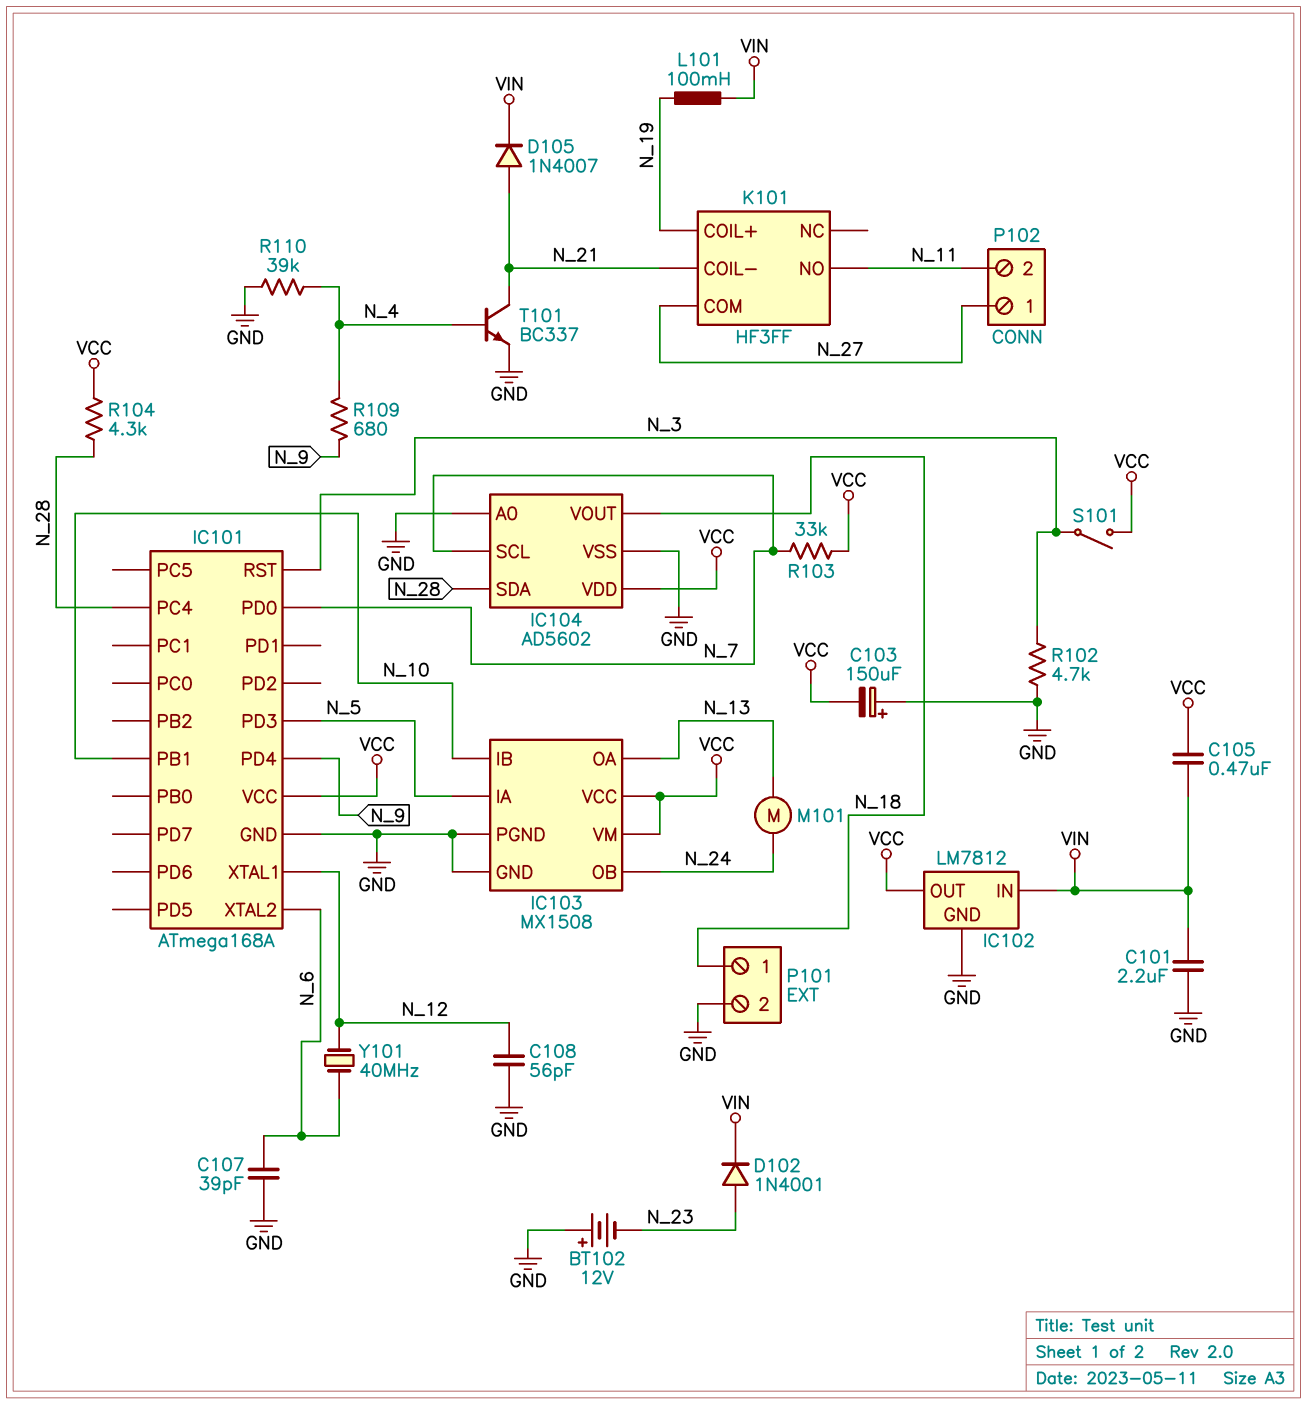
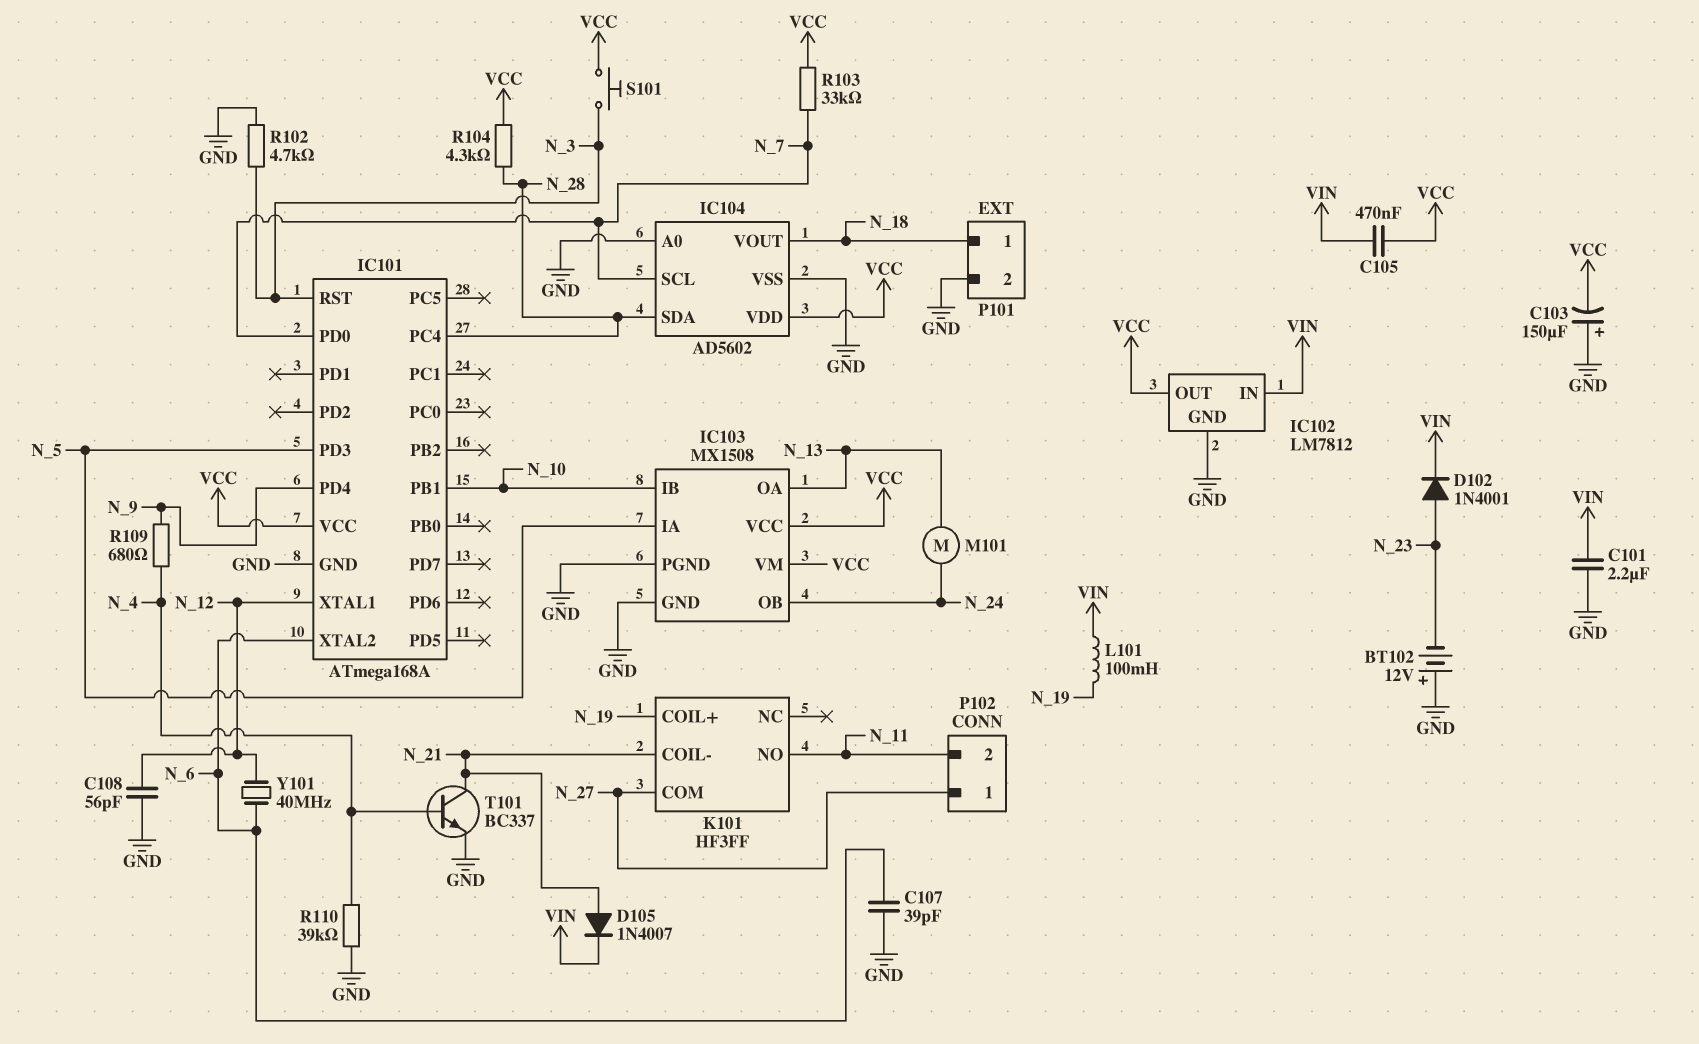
S101: switch (N_3, VCC) -> button (N_3, VCC)

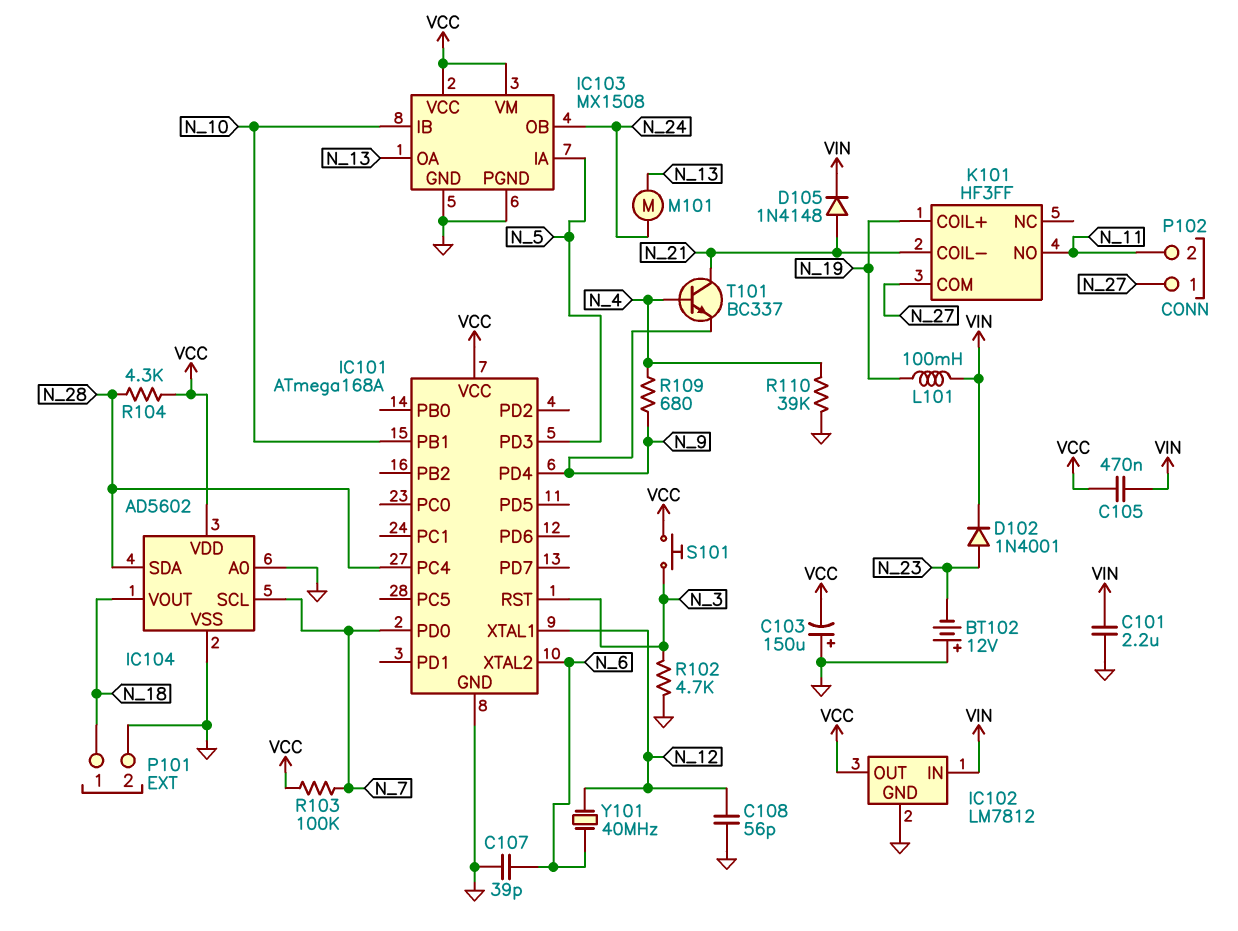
D105: diode 1N4007 (A N_21, K VIN) -> diode 1N4148 (A N_21, K VIN)
R103: 33k (N_7, VCC) -> 100k (N_7, VCC)
T101: NPN BC337 (B N_4, C N_21, E GND) -> NPN BC337 (B N_4, C N_21, E N_9)

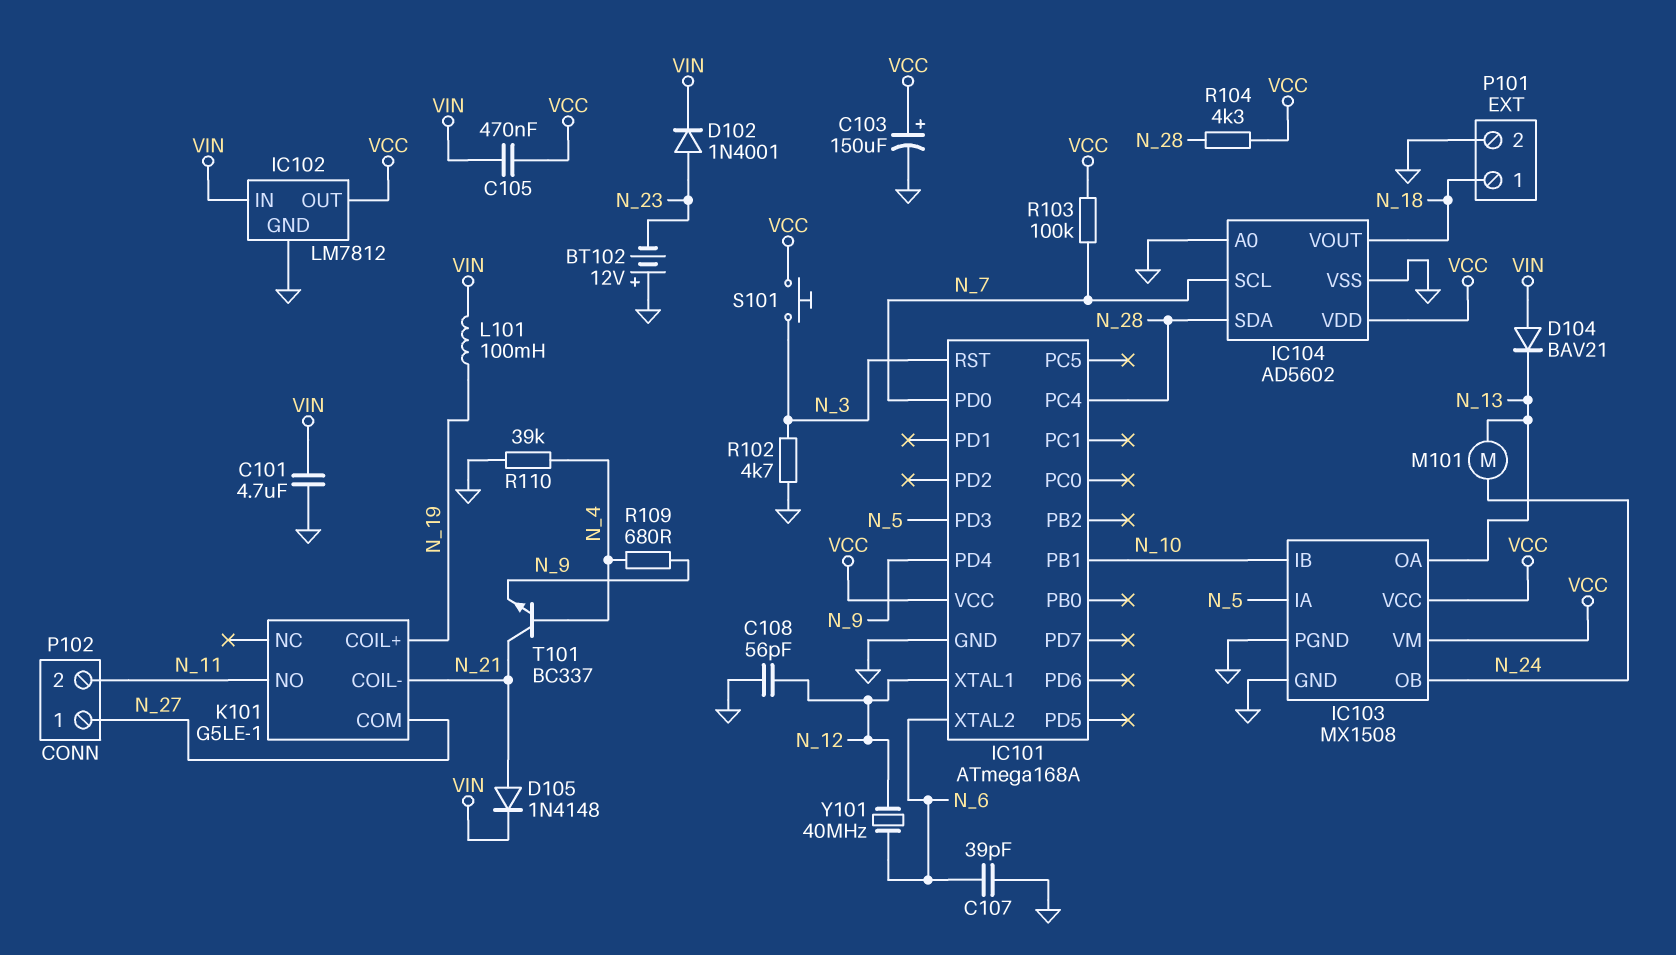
C101: 2.2uF (GND, VIN) -> 4.7uF (GND, VIN)
C103: 150uF (plus GND, minus VCC) -> 150uF (plus VCC, minus GND)
D104: none -> diode BAV21 (A VIN, K N_13)
K101: HF3FF -> G5LE-1

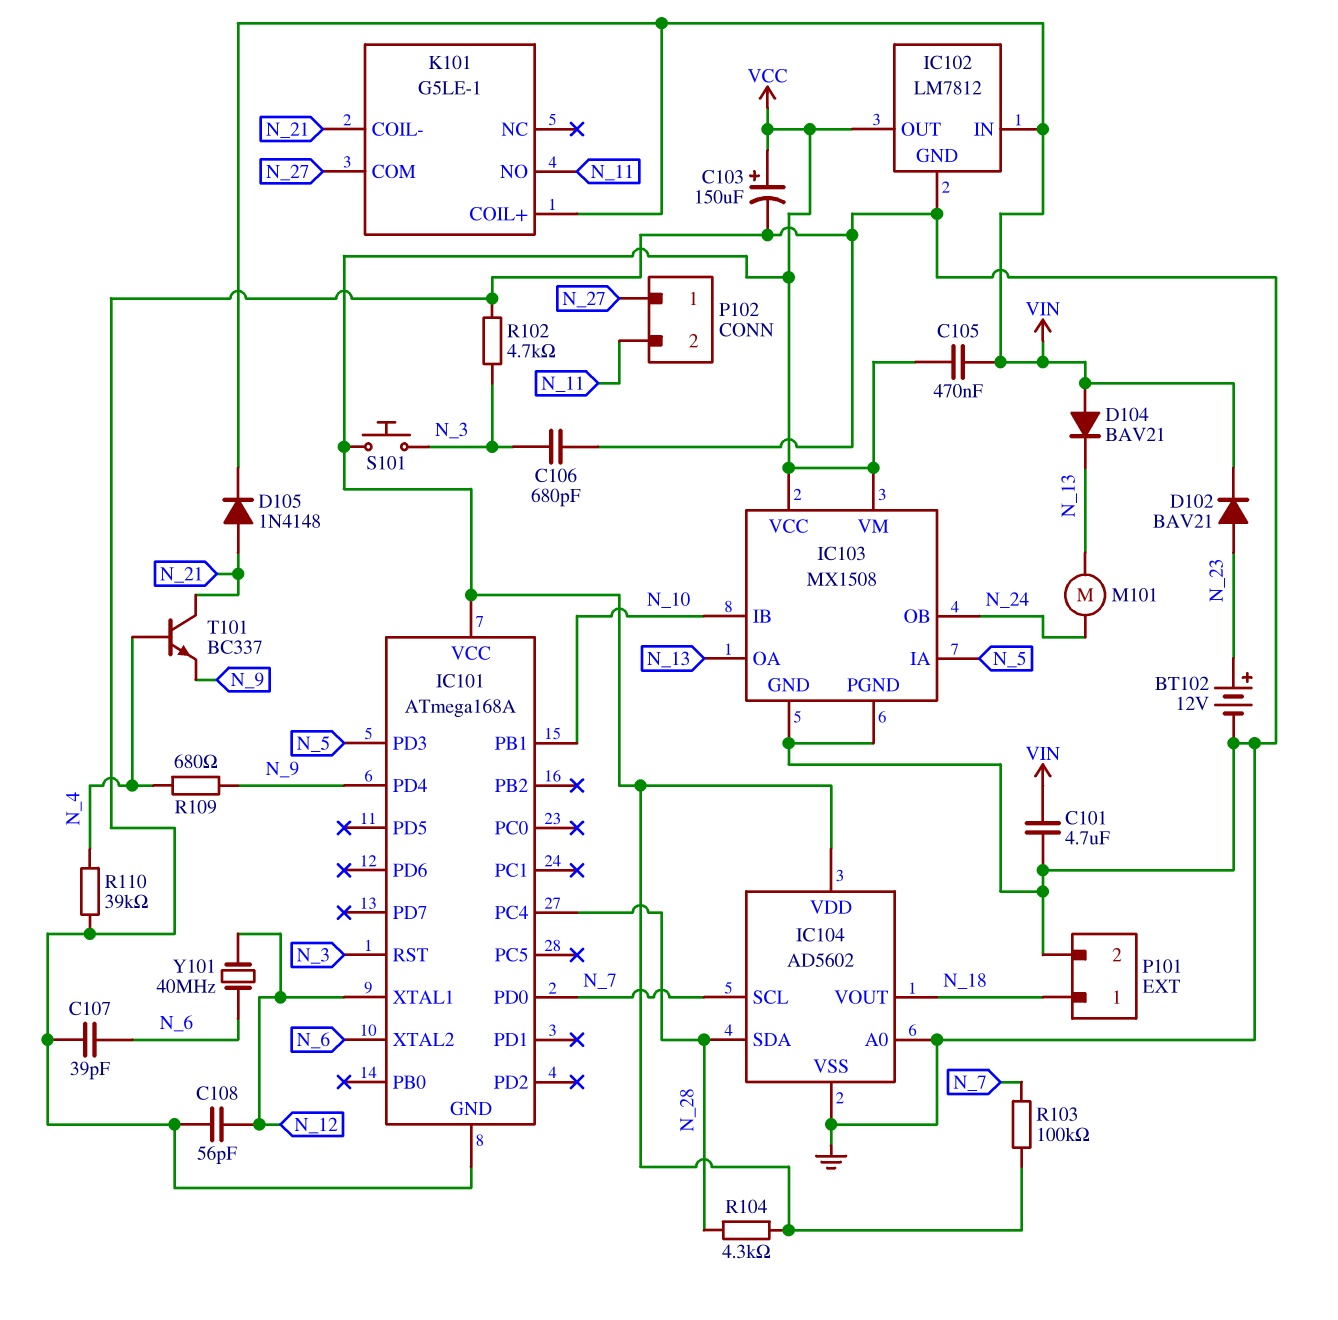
BT102: 12V (plus GND, minus N_23) -> 12V (plus N_23, minus GND)
C106: none -> 680pF (GND, N_3)
D102: diode 1N4001 (A N_23, K VIN) -> diode BAV21 (A N_23, K VIN)
K101 pin COIL+: N_19 -> VIN
L101: 100mH (N_19, VIN) -> none

